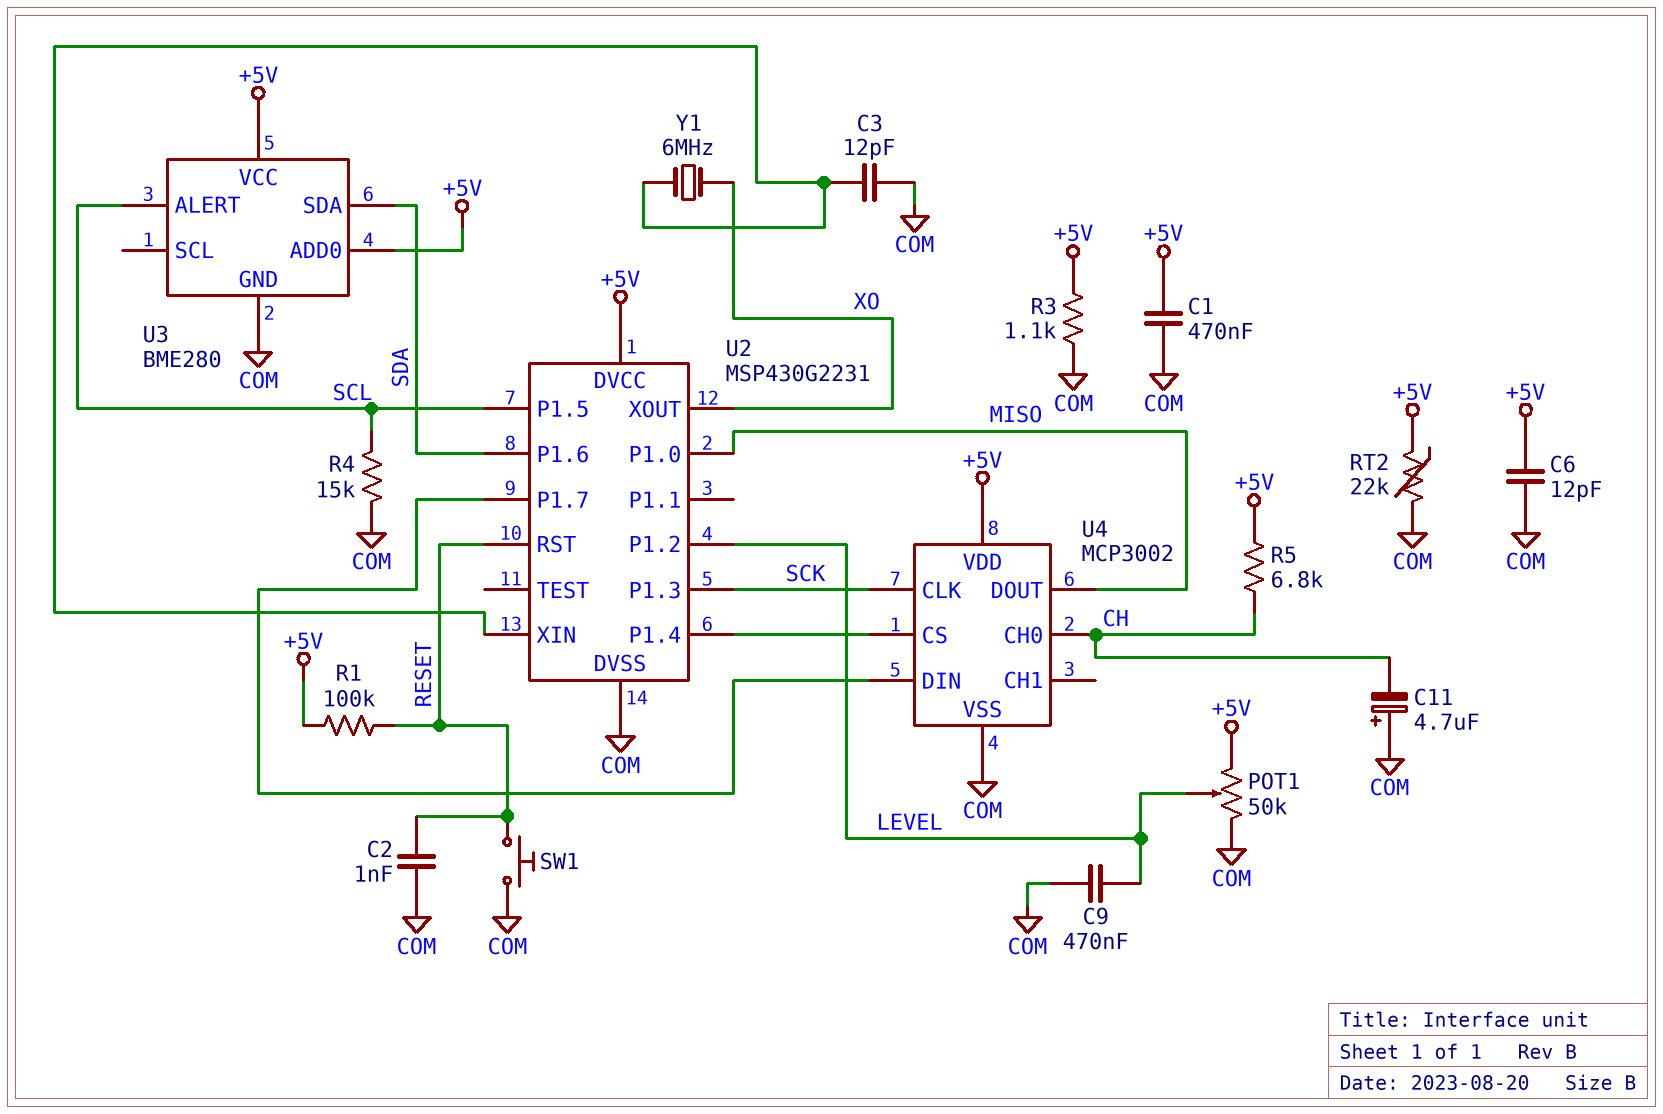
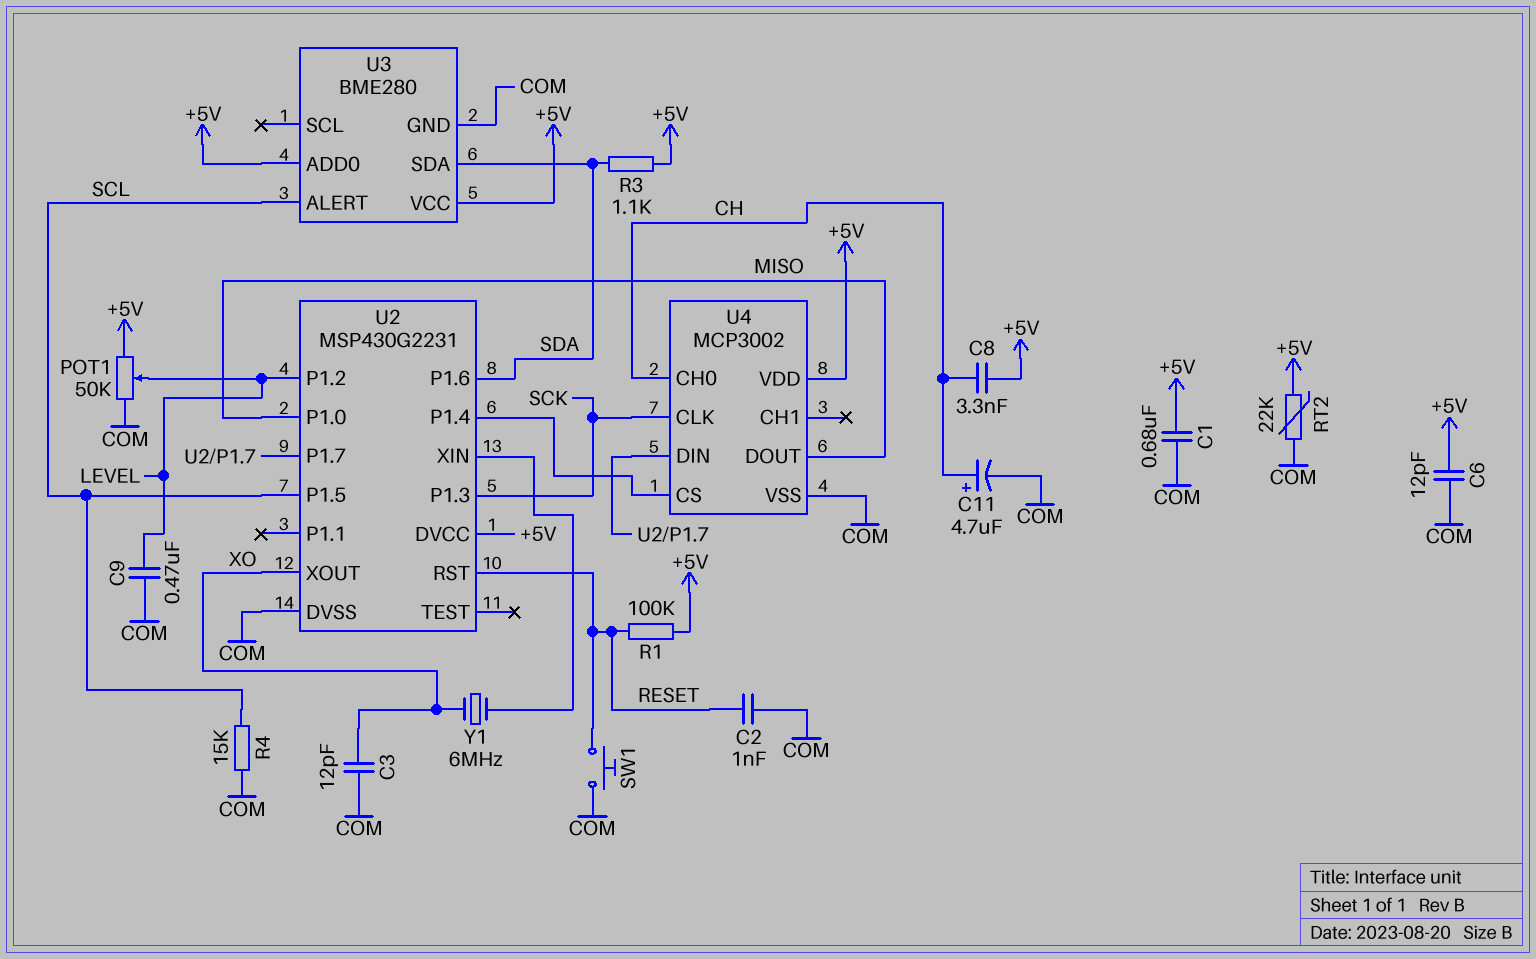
C1: 470nF (+5V, COM) -> 680nF (+5V, COM)
C3: 12pF (COM, U2/XIN) -> 12pF (COM, XO)
C8: none -> 3.3nF (+5V, CH)
C11: 4.7uF (plus COM, minus CH) -> 4.7uF (plus CH, minus COM)
R3: 1.1k (+5V, COM) -> 1.1k (+5V, SDA)
R5: 6.8k (+5V, CH) -> none

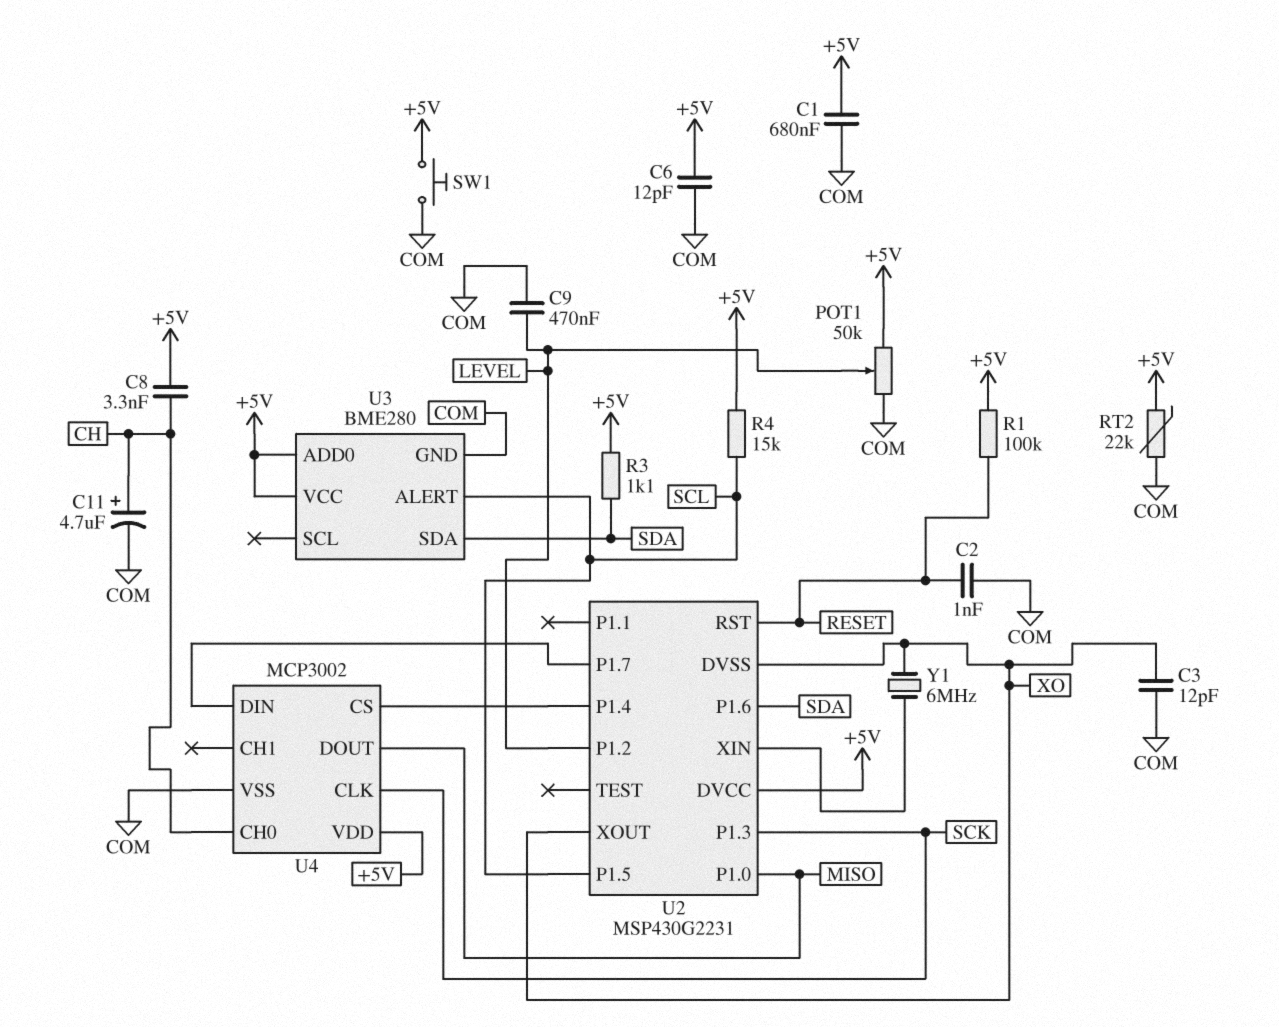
R4: 15k (COM, SCL) -> 15k (+5V, SCL)
SW1: button (COM, RESET) -> button (+5V, COM)
U2 pin DVSS: COM -> XO

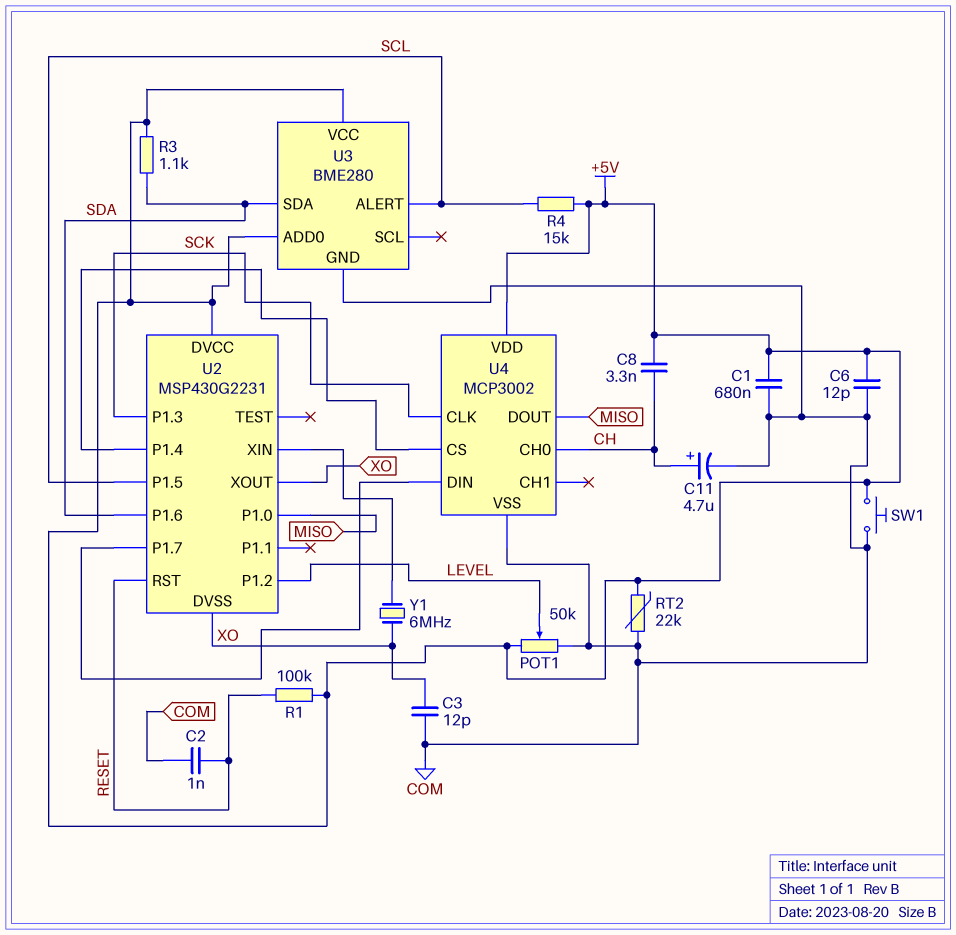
C9: 470nF (COM, LEVEL) -> none

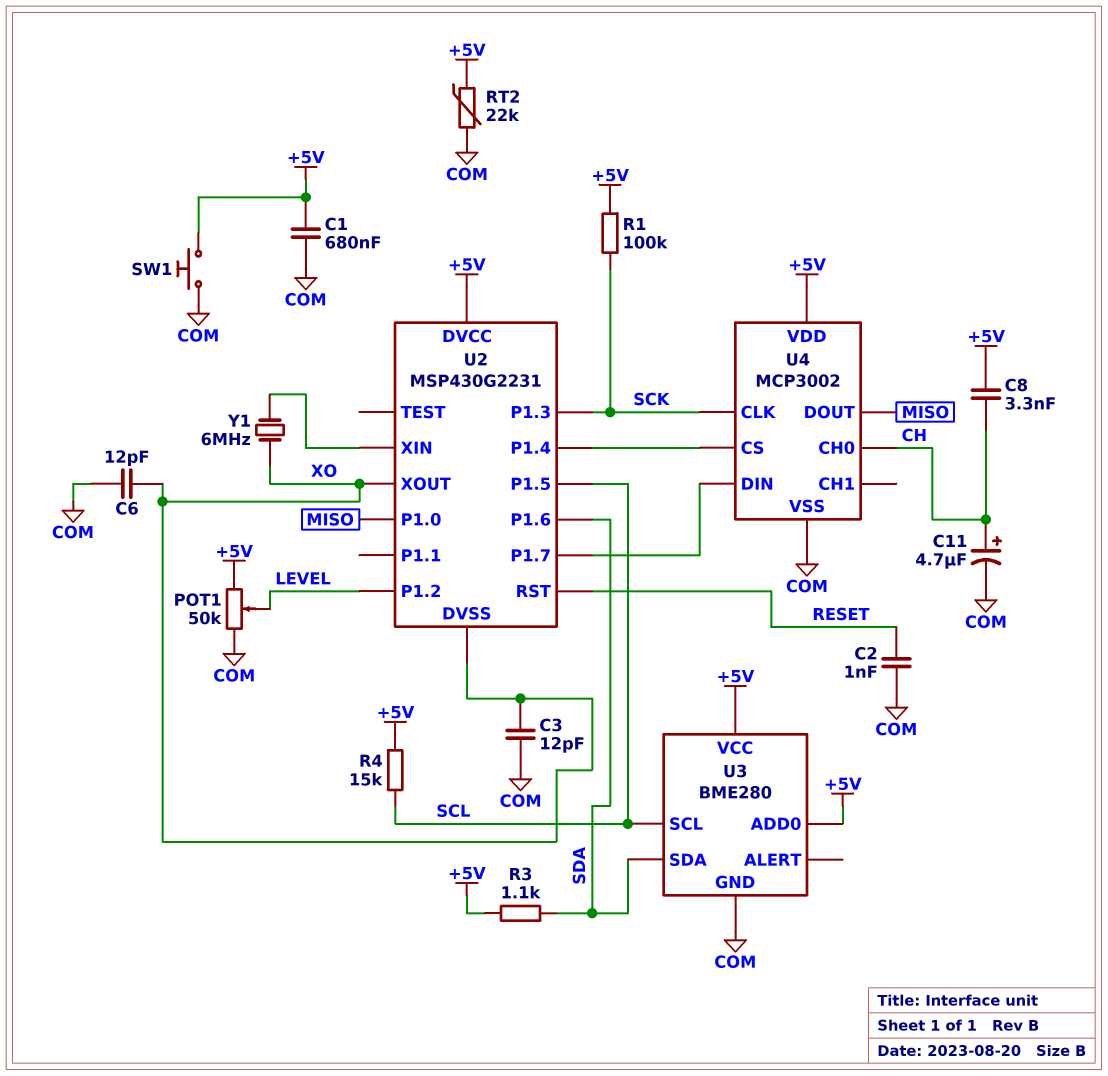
C6: 12pF (+5V, COM) -> 12pF (COM, XO)
R1: 100k (+5V, RESET) -> 100k (+5V, SCK)
U3 pin ALERT: SCL -> none
U3 pin SCL: none -> SCL

